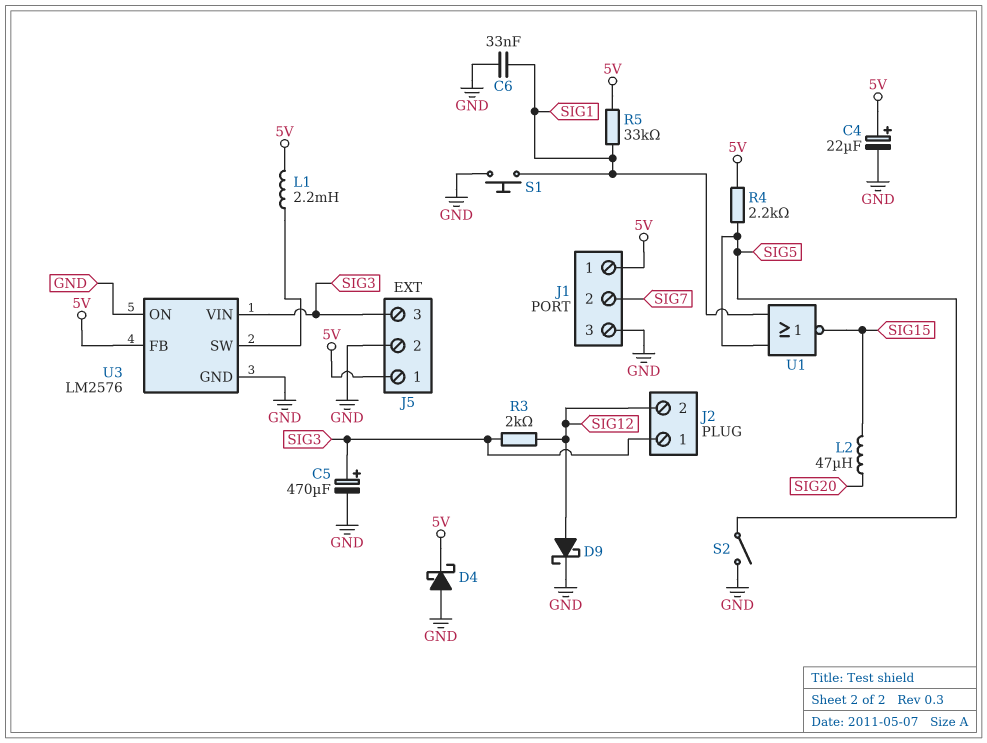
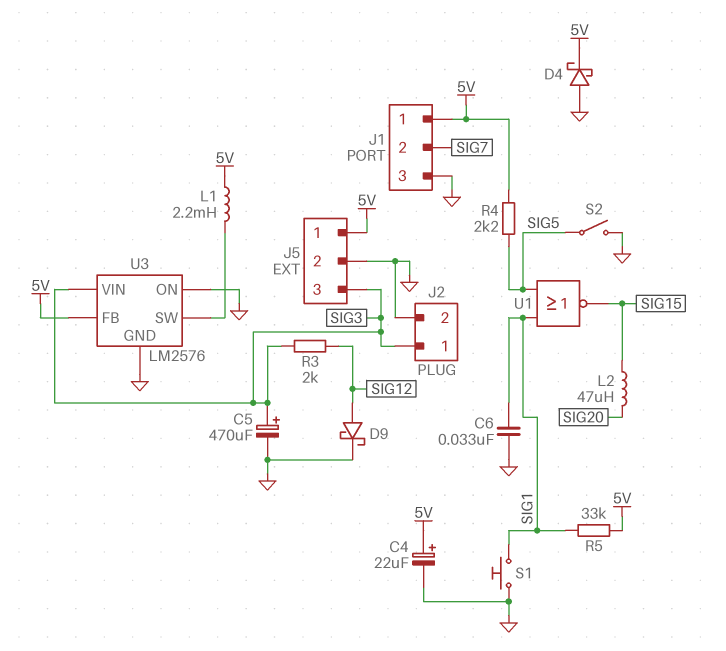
J2 pin 2: SIG12 -> GND

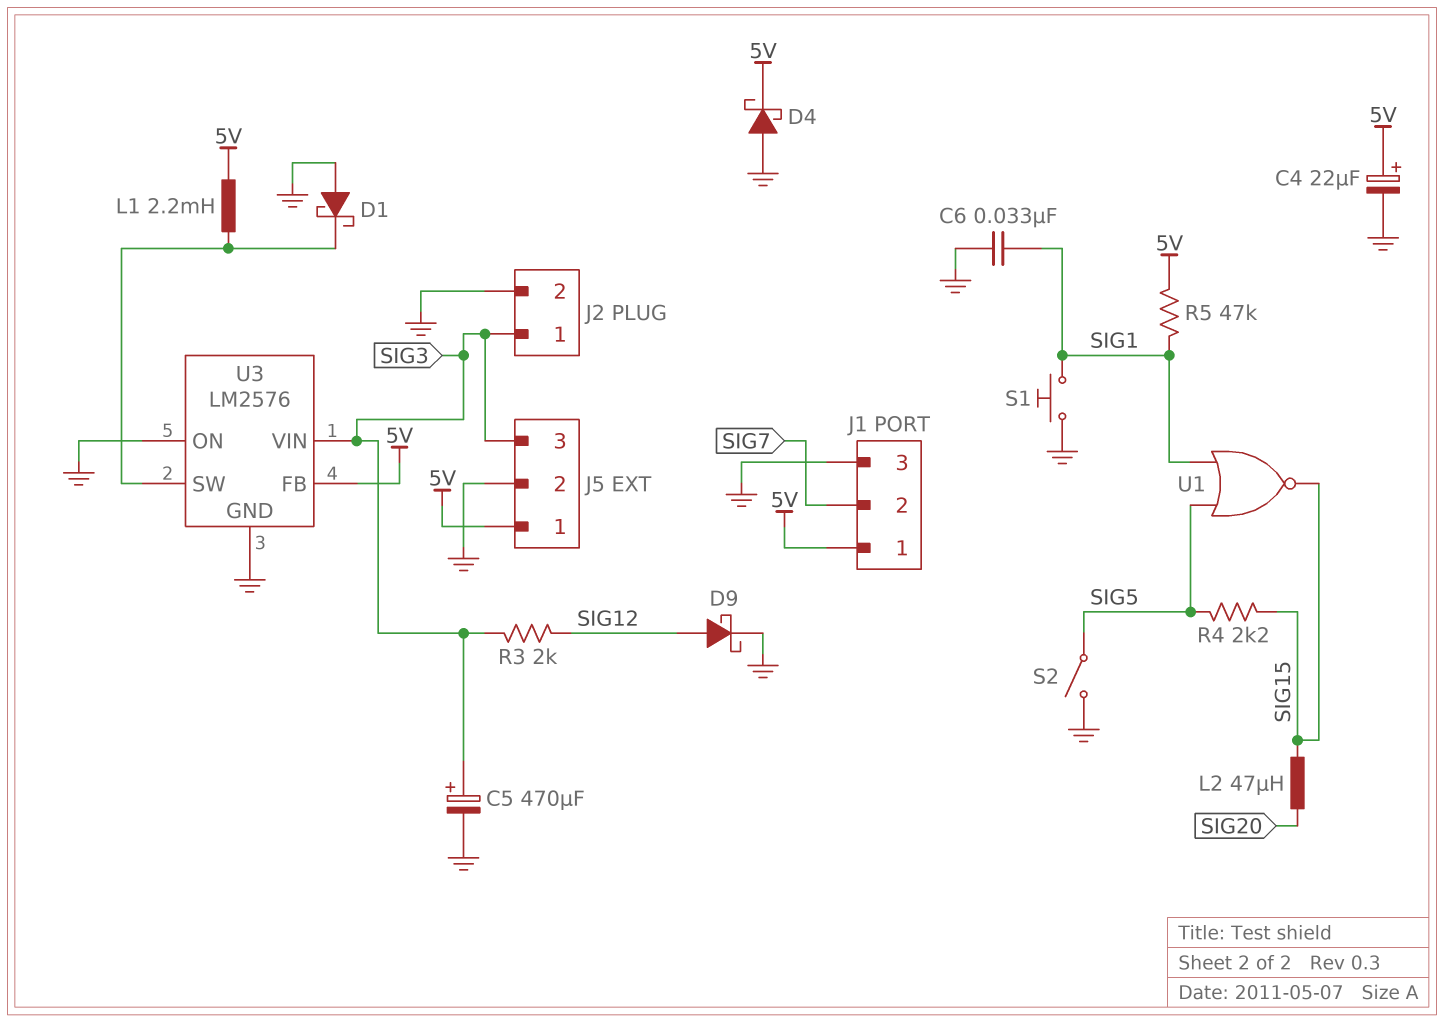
D1: none -> schottky (A GND, K U3/SW)
R4: 2.2k (5V, SIG5) -> 2.2k (SIG5, SIG15)
R5: 33k (5V, SIG1) -> 47k (5V, SIG1)

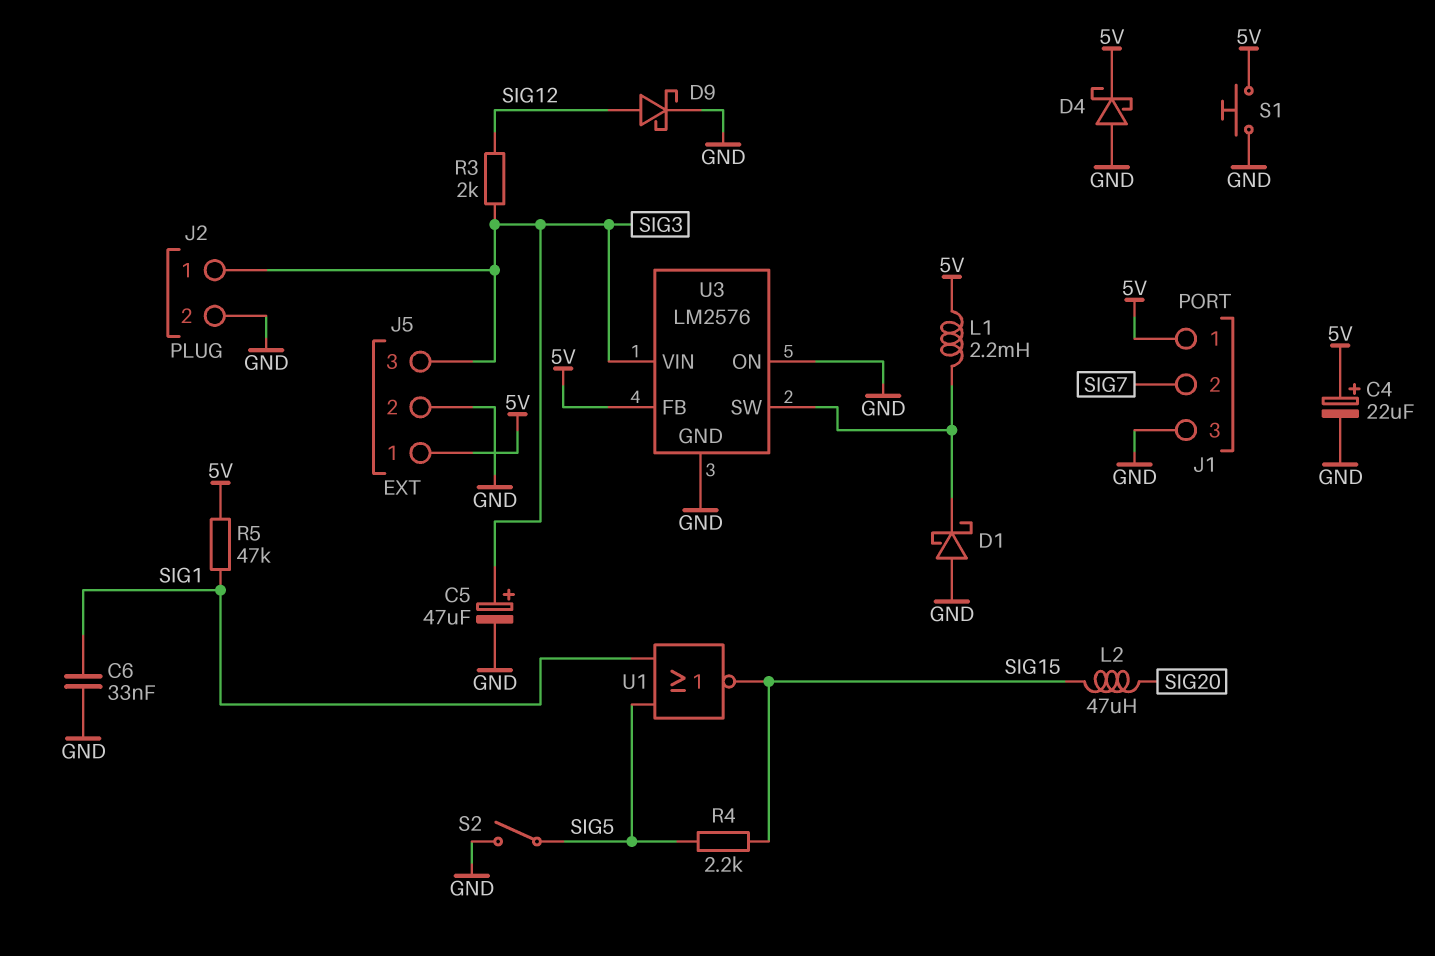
C5: 470uF (plus SIG3, minus GND) -> 47uF (plus SIG3, minus GND)
S1: button (GND, SIG1) -> button (5V, GND)

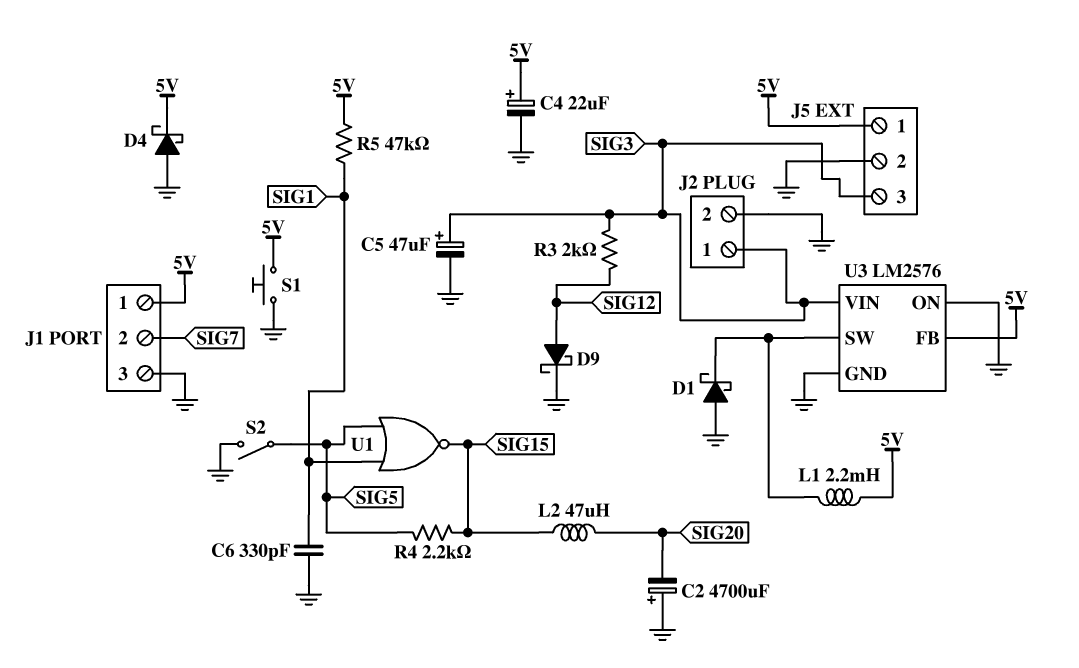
C2: none -> 4700uF (plus GND, minus SIG20)
C6: 33nF (GND, SIG1) -> 330pF (GND, SIG1)

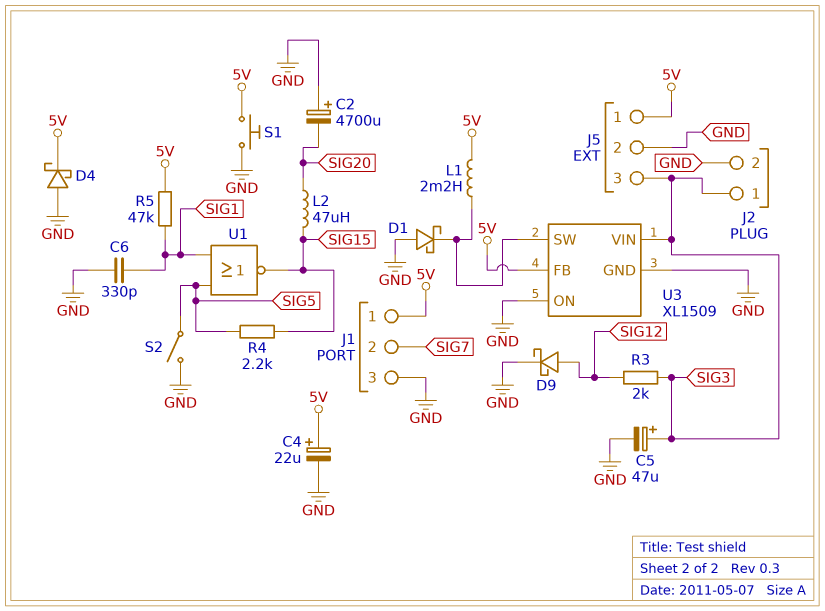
U3: LM2576 -> XL1509

